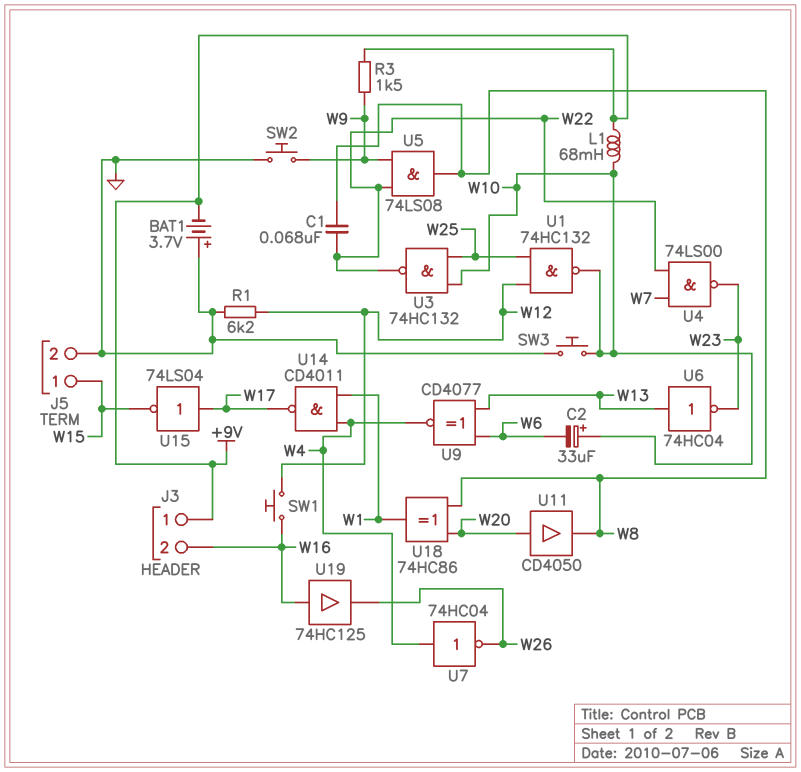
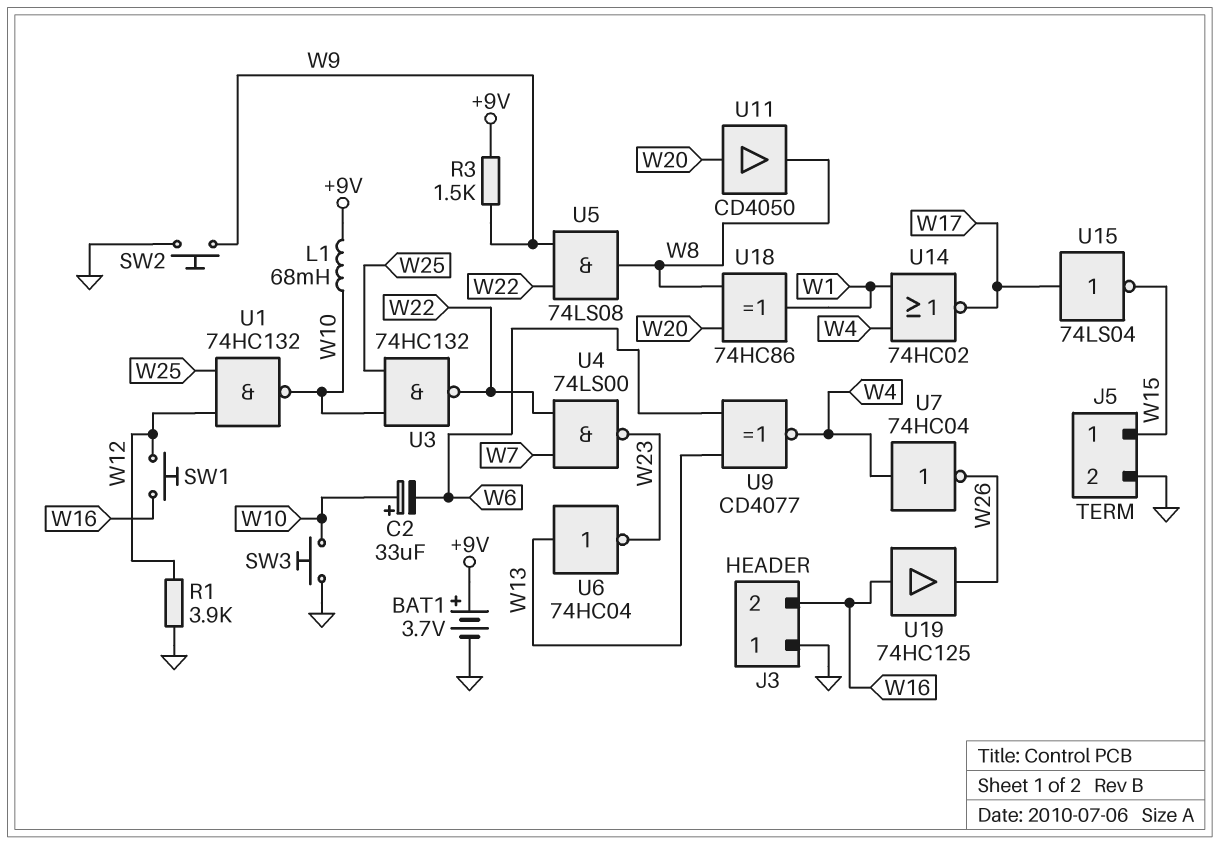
BAT1: 3.7V (plus GND, minus +9V) -> 3.7V (plus +9V, minus GND)
C1: 68nF (W8, W22) -> none
J3 pin 1: +9V -> GND
R1: 6.2k (GND, W12) -> 3.9k (GND, W12)
U14: NAND CD4011 (in W1, in W4, out W17) -> NOR 74HC02 (in W1, in W4, out W17)

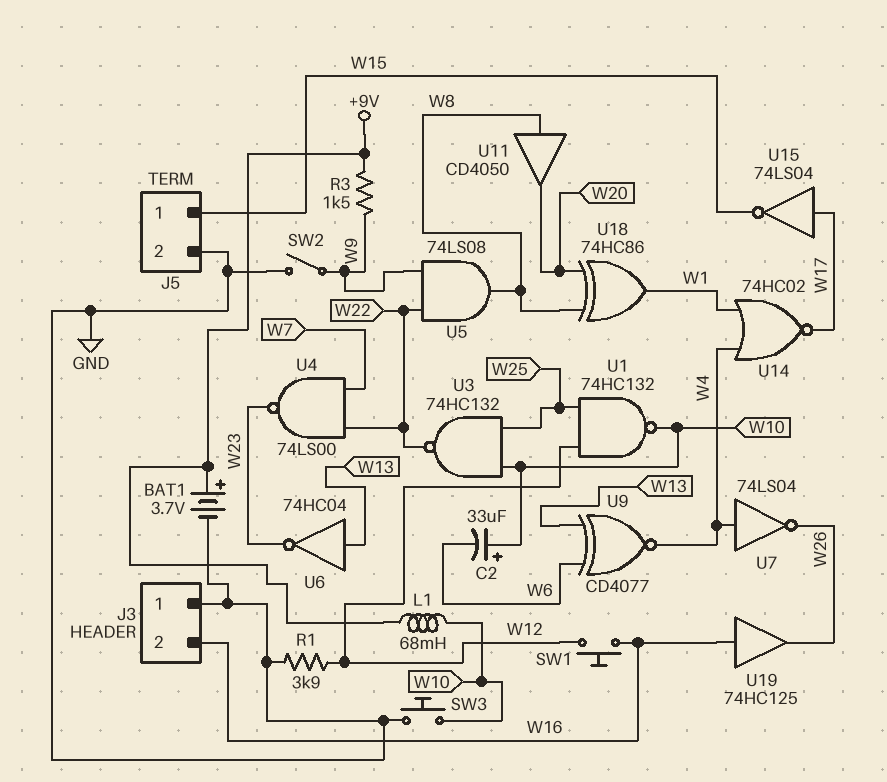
SW2: button (GND, W9) -> switch (GND, W9)
U7: NOT 74HC04 (in W4, out W26) -> NOT 74LS04 (in W4, out W26)
U11: buffer CD4050 (in W20, out W8) -> buffer CD4050 (in W8, out W20)

